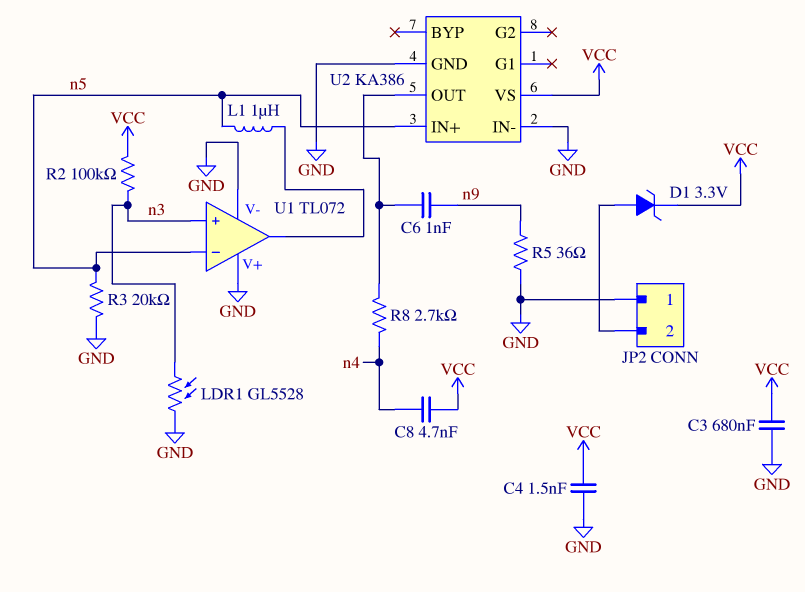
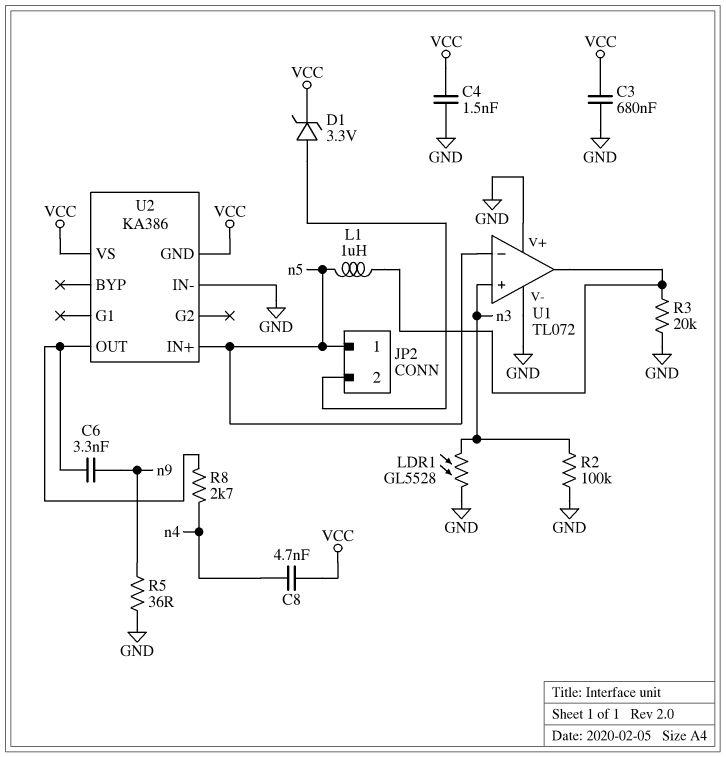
C6: 1nF (U2/OUT, n9) -> 3.3nF (U2/OUT, n9)
JP2 pin 1: GND -> n5
R2: 100k (VCC, n3) -> 100k (GND, n3)
R3: 20k (GND, n5) -> 20k (GND, U1/out)
U2 pin GND: GND -> VCC

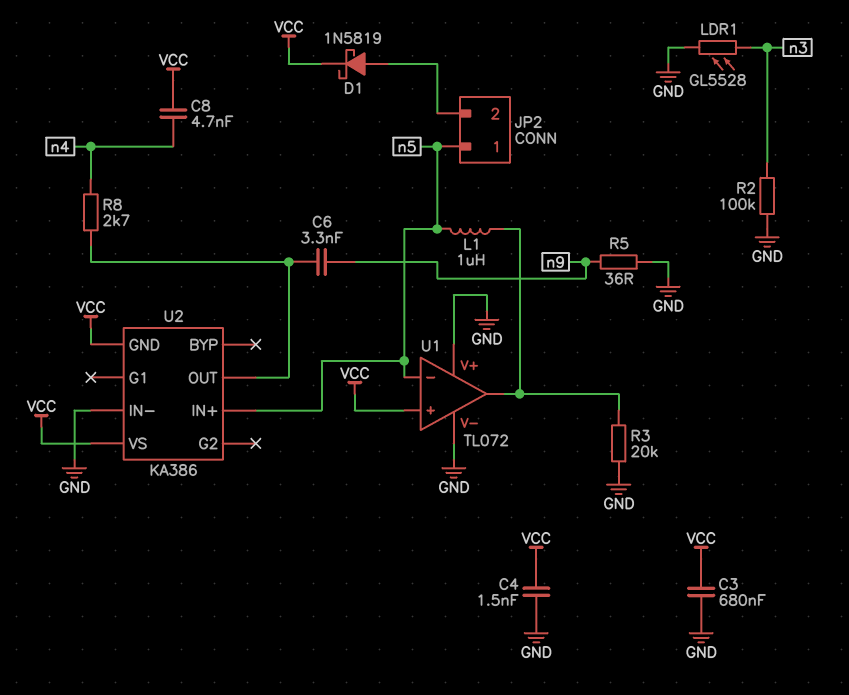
D1: zener 3.3V (A JP2/2, K VCC) -> schottky 1N5819 (A JP2/2, K VCC)
U1 pin in+: n3 -> VCC

